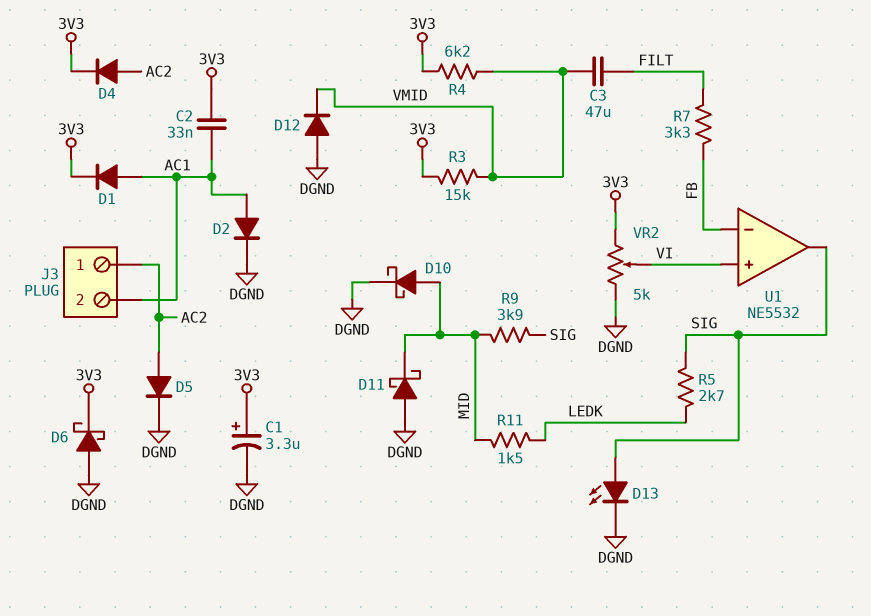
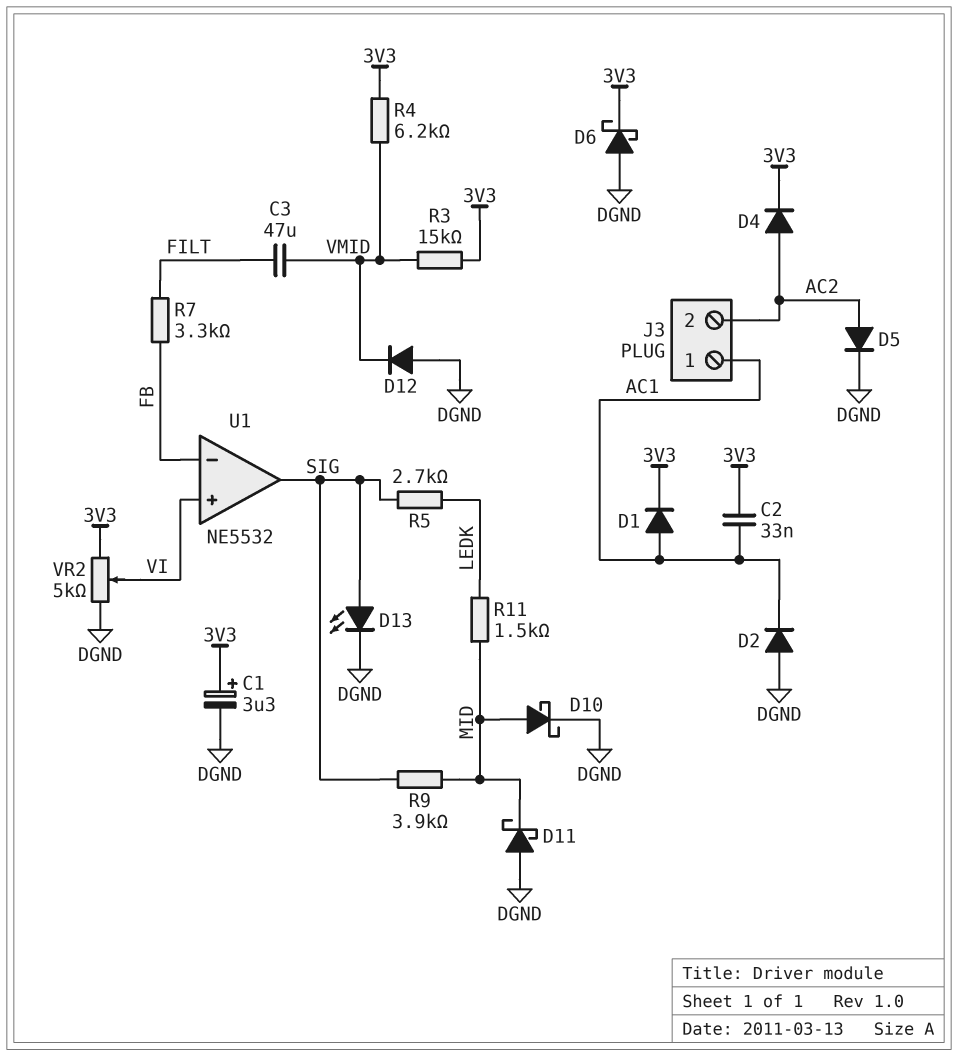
D2: diode (A AC1, K DGND) -> diode (A DGND, K AC1)
J3 pin 1: AC2 -> AC1
J3 pin 2: AC1 -> AC2

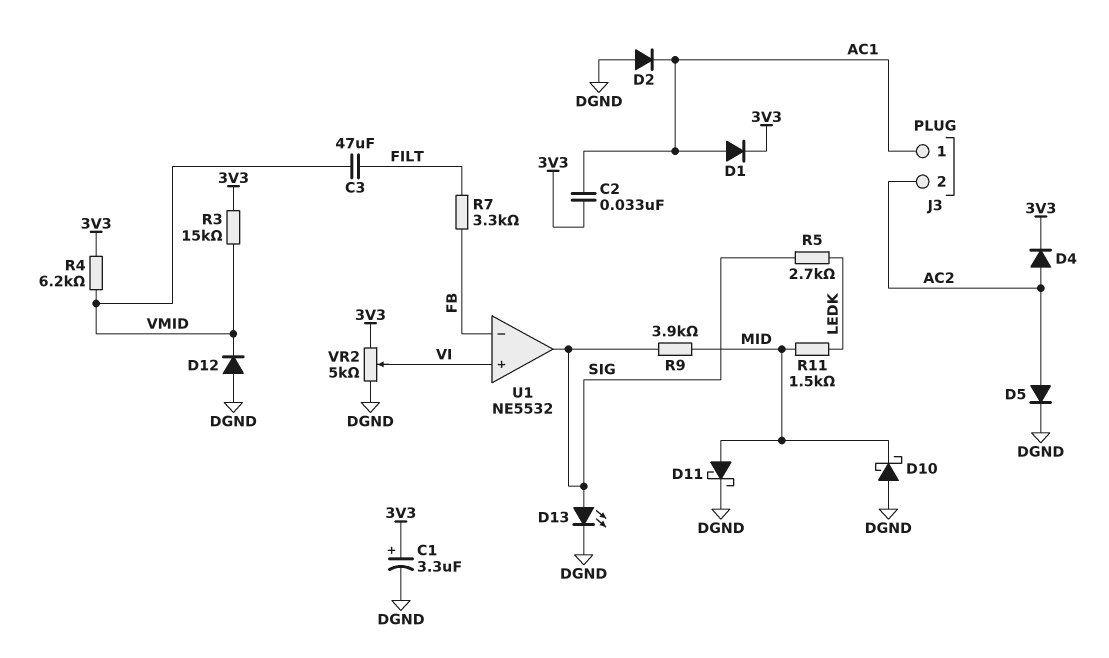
D6: schottky (A DGND, K 3V3) -> none
D10: schottky (A MID, K DGND) -> schottky (A DGND, K MID)
D11: schottky (A DGND, K MID) -> schottky (A MID, K DGND)

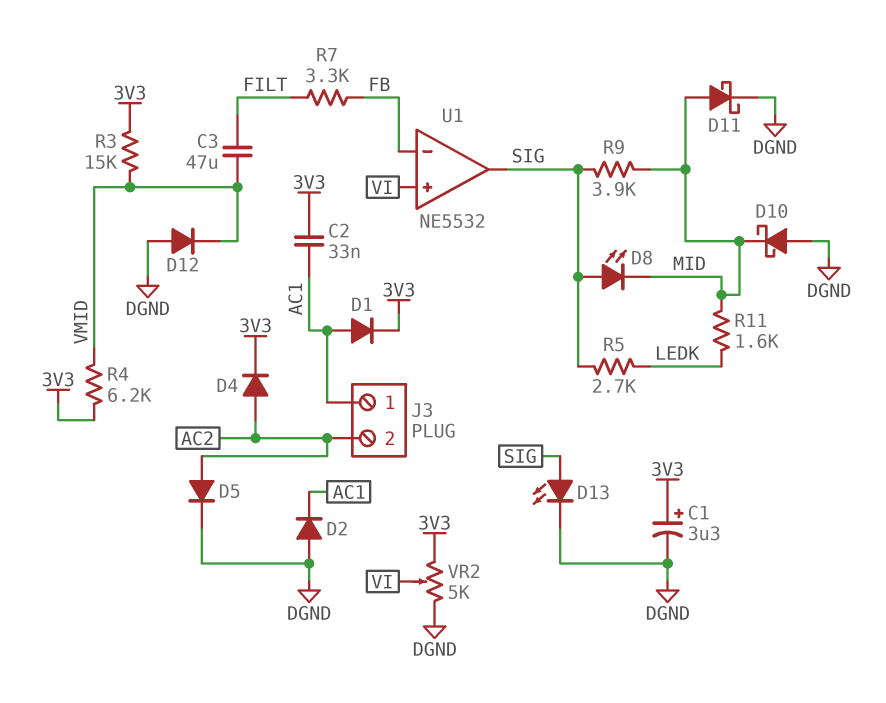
D8: none -> LED (A SIG, K MID)
R11: 1.5k (LEDK, MID) -> 1.6k (LEDK, MID)

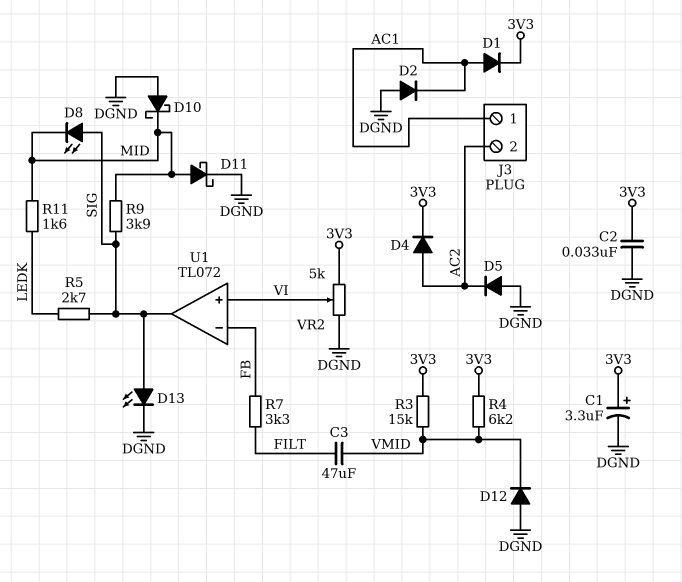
C2: 33nF (3V3, AC1) -> 33nF (3V3, DGND)
D5: diode (A AC2, K DGND) -> diode (A DGND, K AC2)
U1: NE5532 -> TL072

